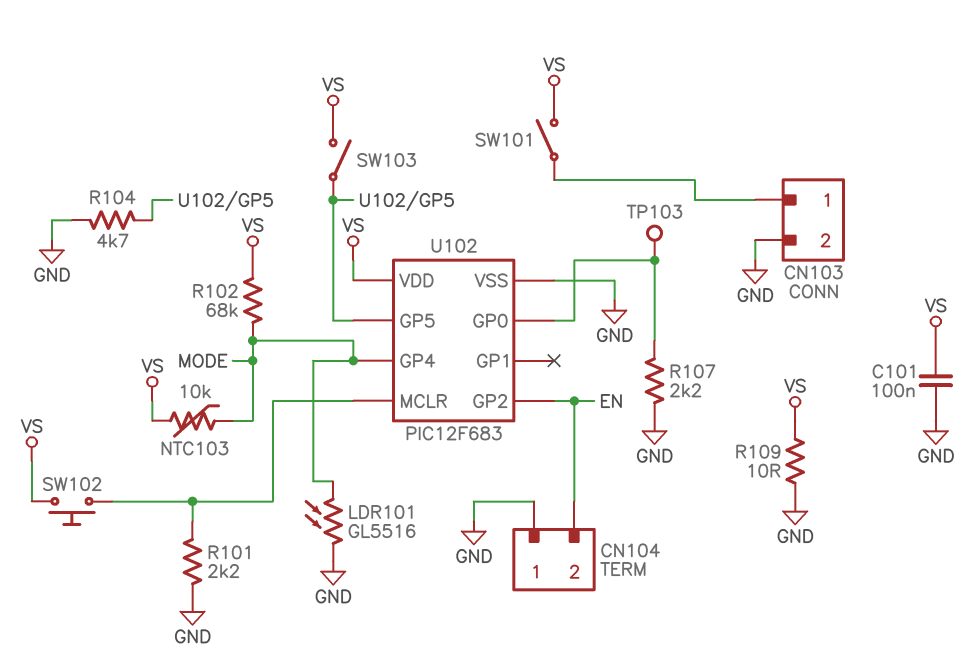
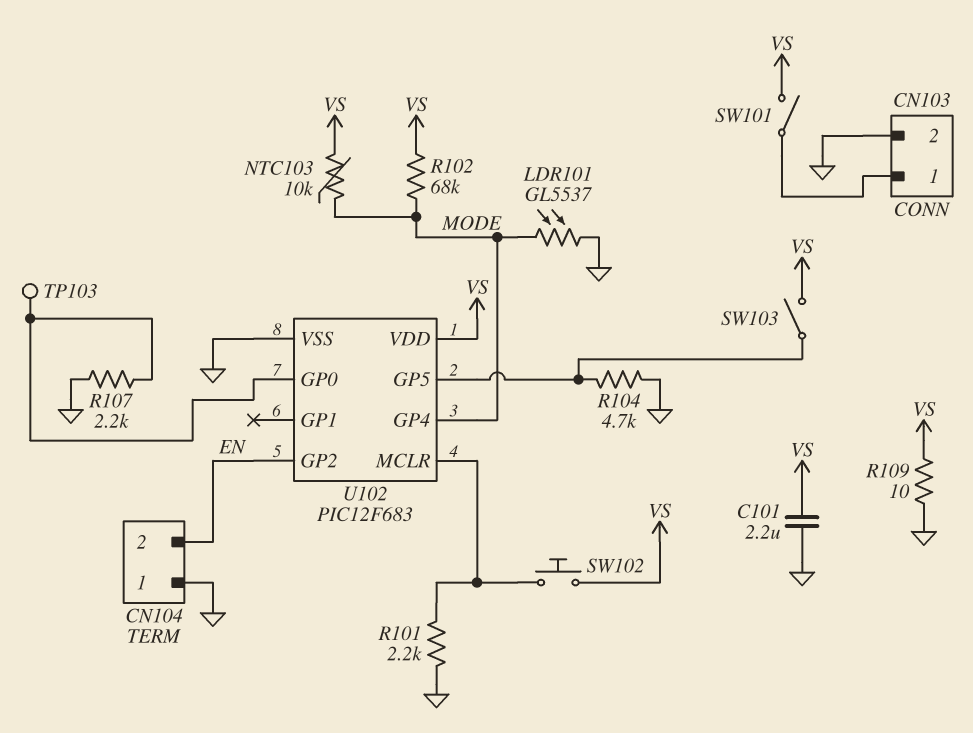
C101: 100nF (GND, VS) -> 2.2uF (GND, VS)
LDR101: GL5516 (GND, MODE) -> GL5537 (GND, MODE)

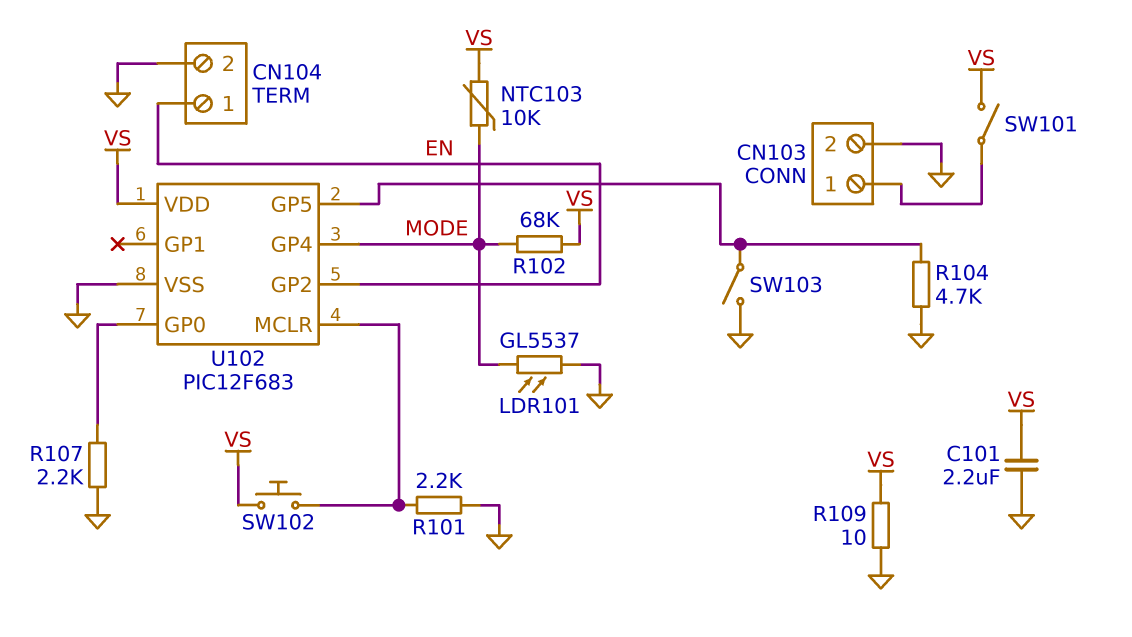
CN104 pin 1: GND -> EN
CN104 pin 2: EN -> GND
SW103: switch (U102/GP5, VS) -> switch (GND, U102/GP5)
TP103: test point (U102/GP0) -> none

